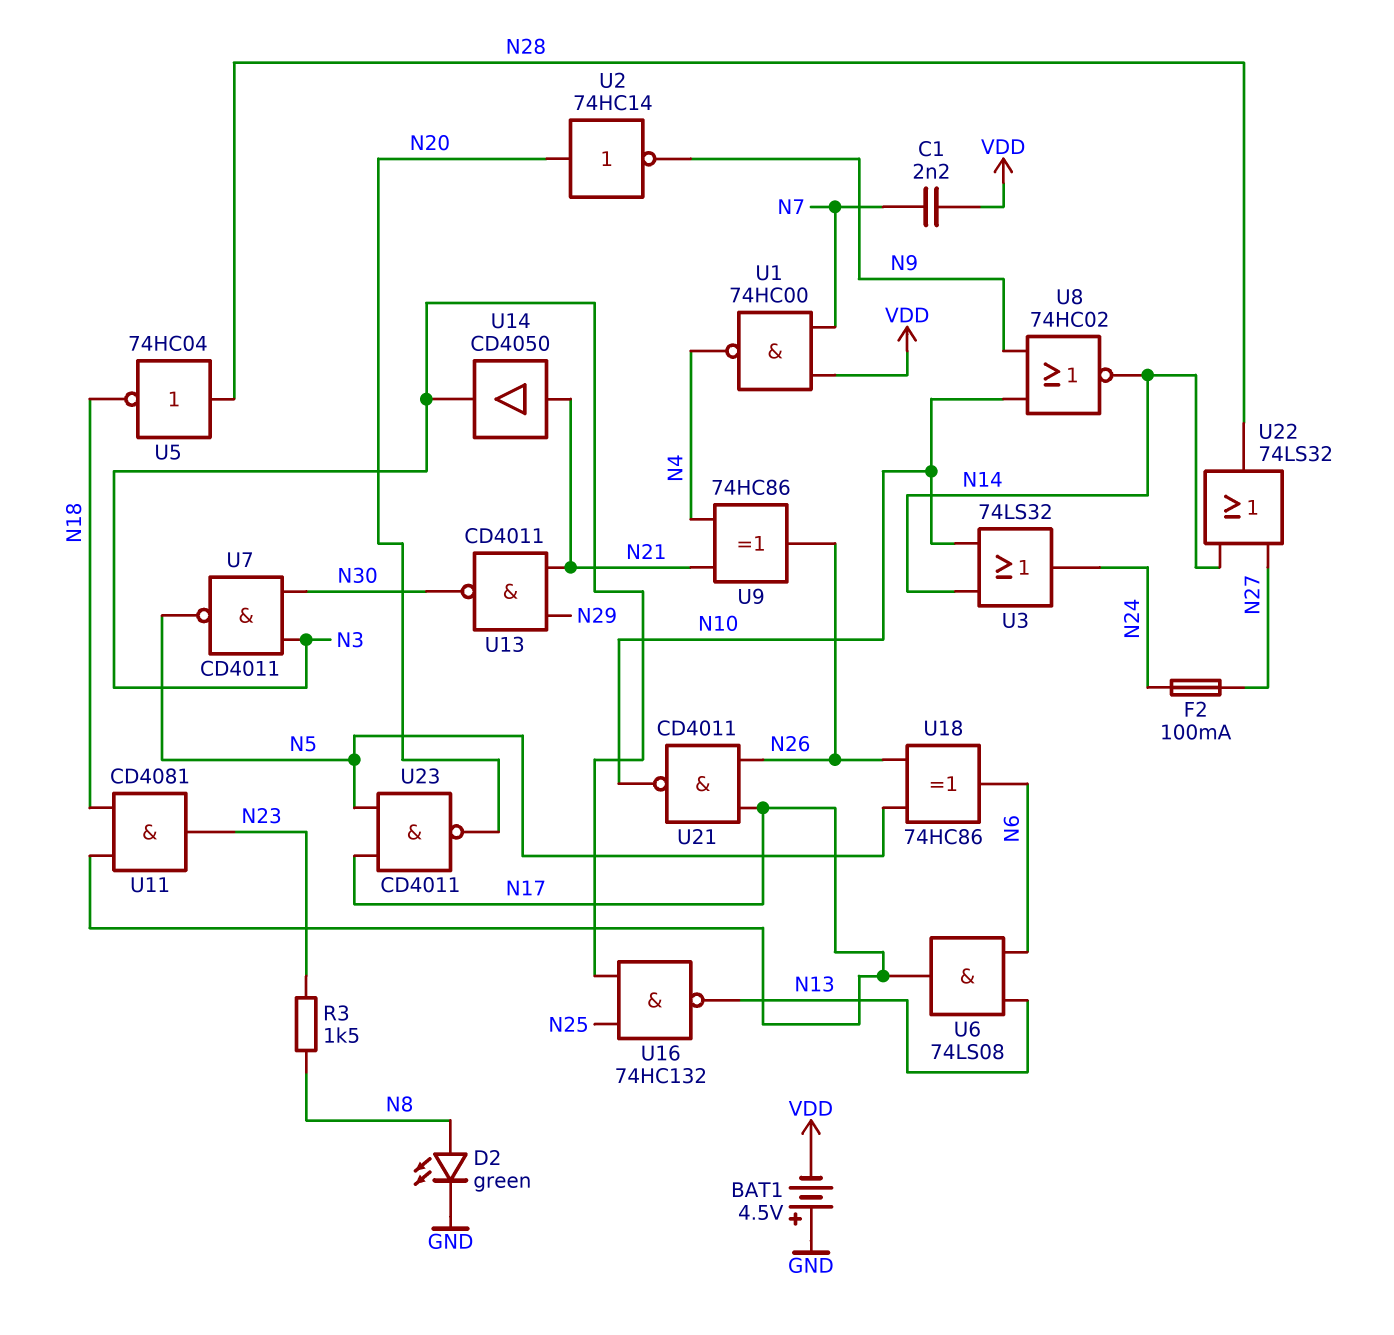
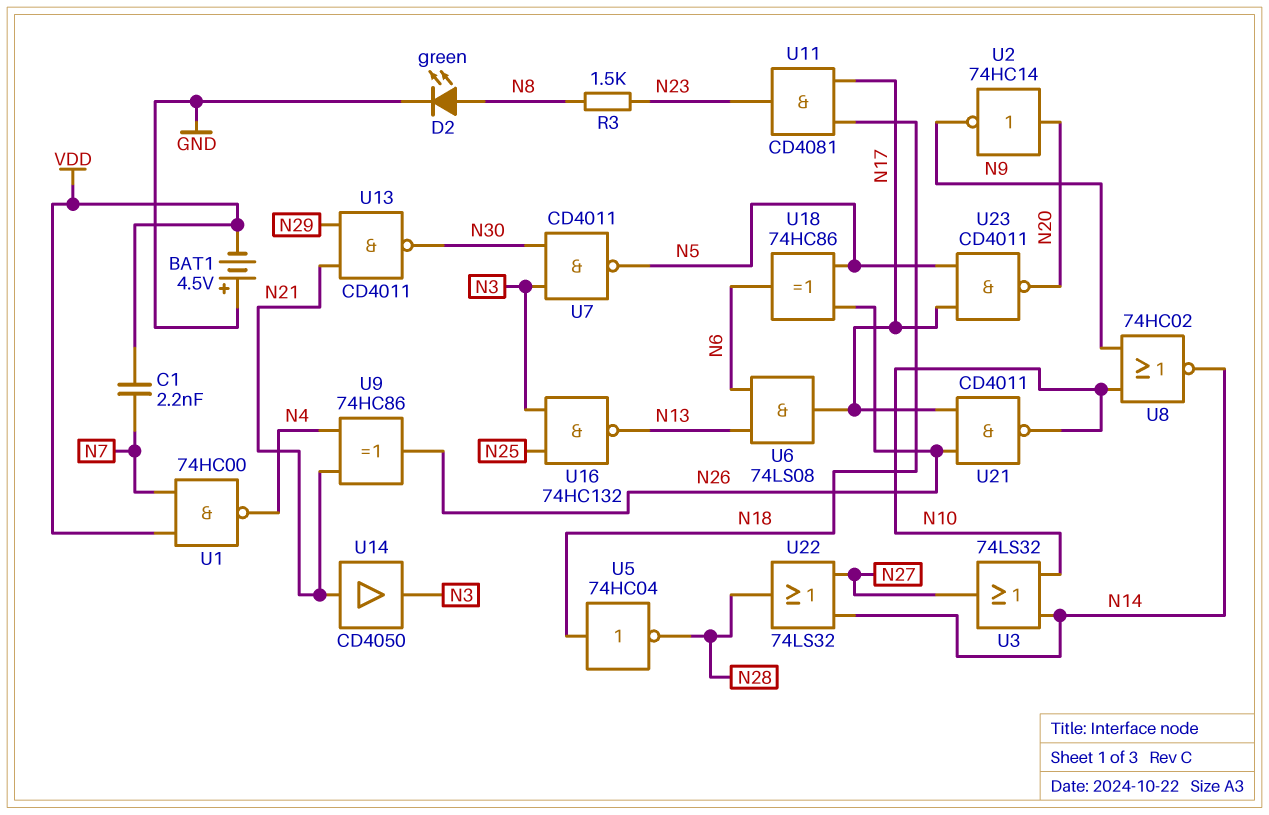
F2: 100mA (N24, N27) -> none
U3: OR 74LS32 (in N10, in N14, out N24) -> OR 74LS32 (in N10, in N14, out N27)
U5: NOT 74HC04 (in N28, out N18) -> NOT 74HC04 (in N18, out N28)

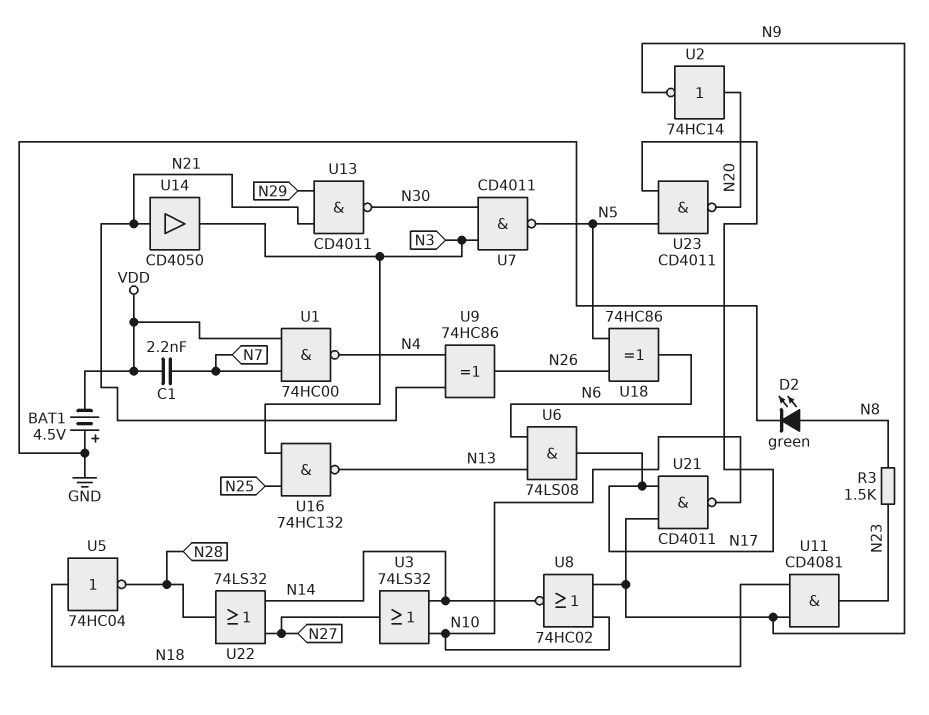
U11: AND CD4081 (in N17, in N18, out N23) -> AND CD4081 (in N9, in N18, out N23)
U21: NAND CD4011 (in N17, in N26, out N10) -> NAND CD4011 (in N9, in N17, out N10)

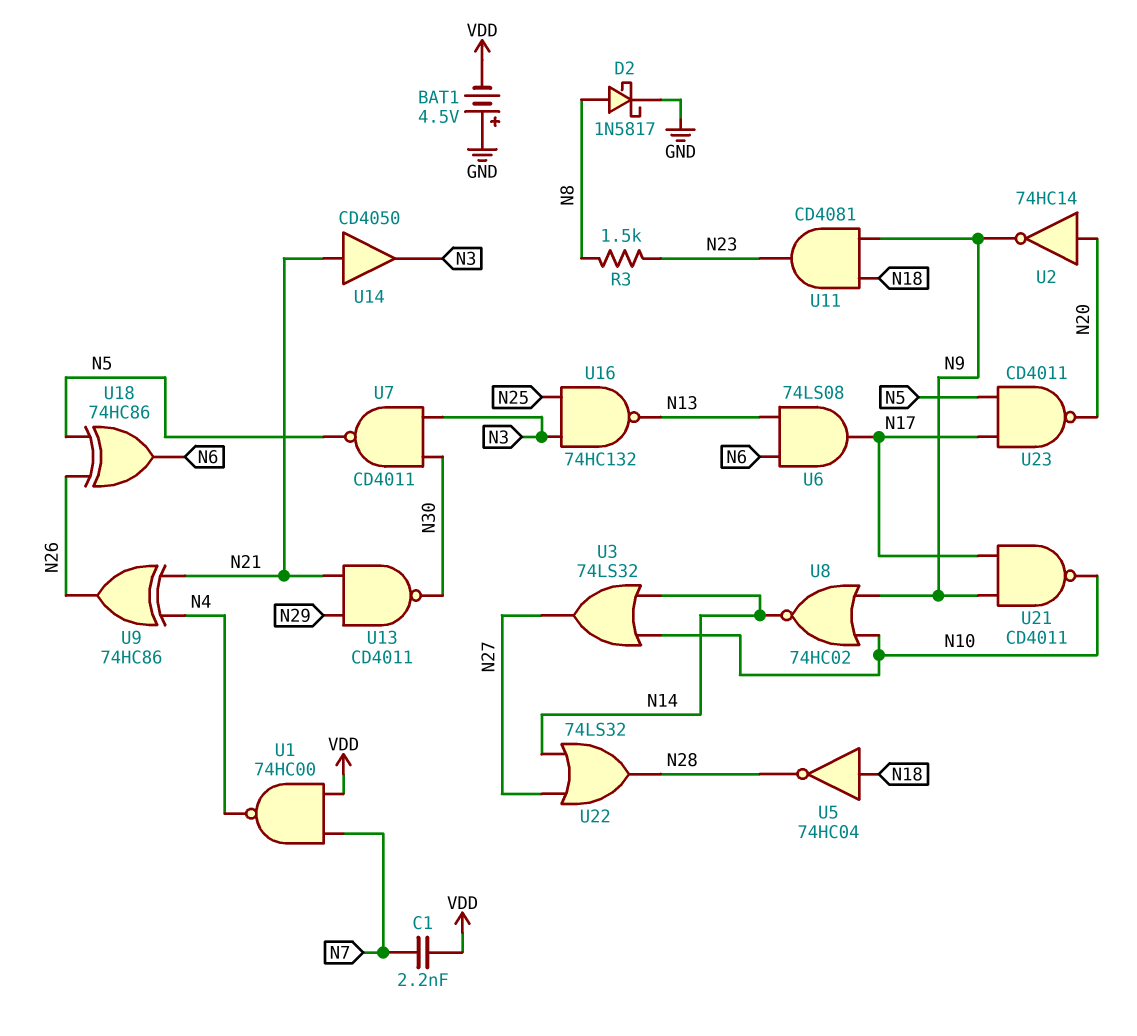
D2: LED green (A N8, K GND) -> schottky 1N5817 (A N8, K GND)

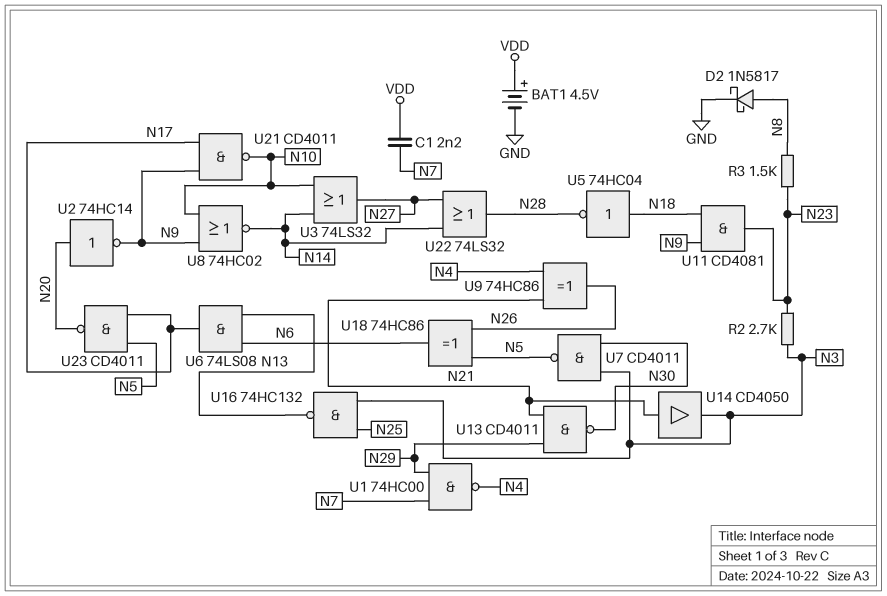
BAT1: 4.5V (plus GND, minus VDD) -> 4.5V (plus VDD, minus GND)
R2: none -> 2.7k (N3, N23)
U1: NAND 74HC00 (in N7, in VDD, out N4) -> NAND 74HC00 (in N7, in N29, out N4)

